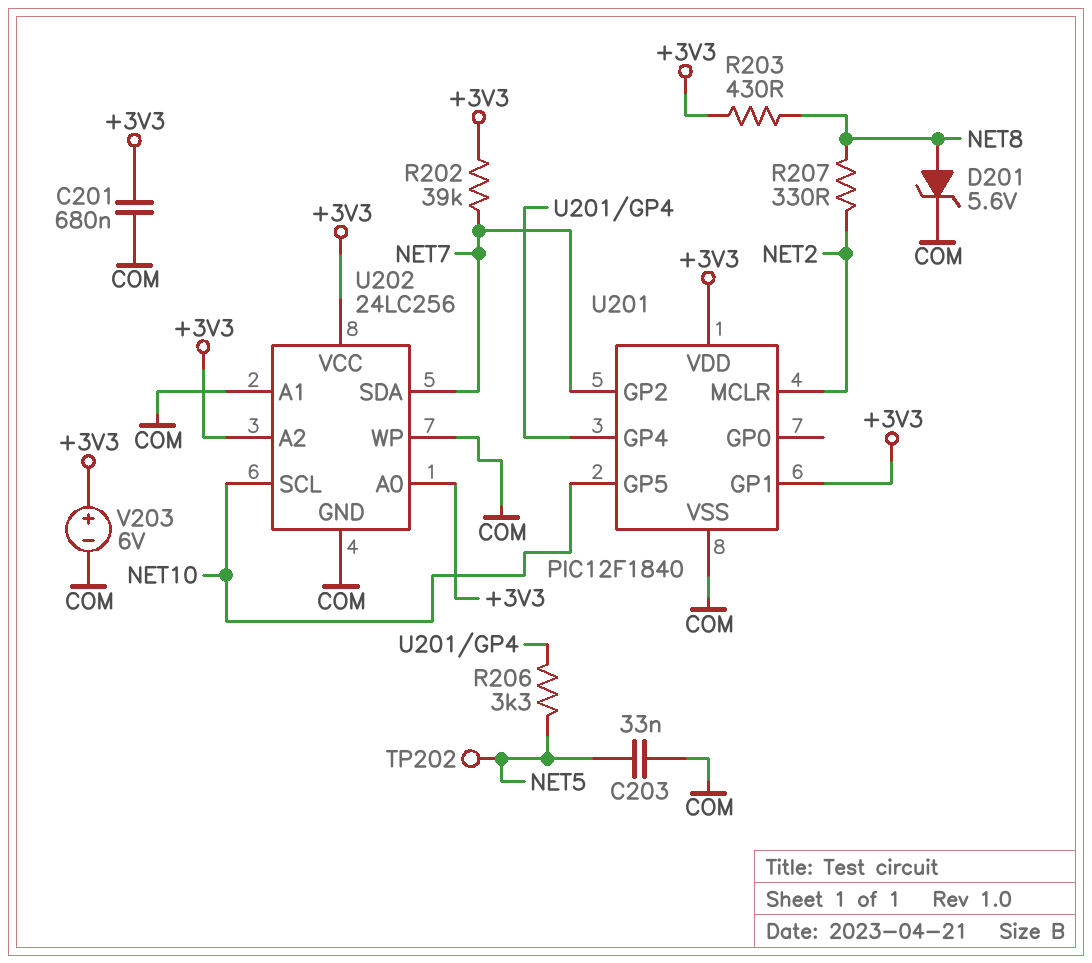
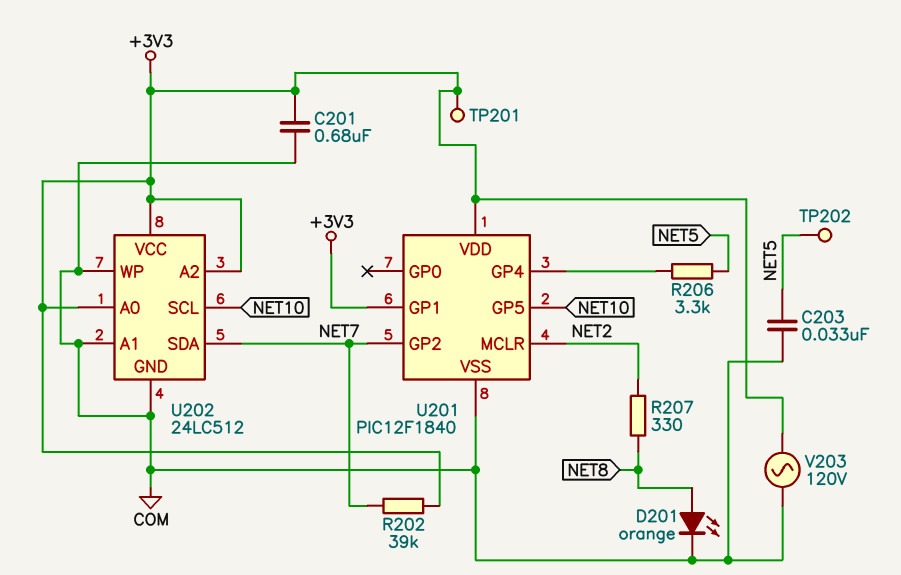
D201: zener 5.6V (A NET8, K COM) -> LED orange (A NET8, K COM)
R203: 430 (+3V3, NET8) -> none
TP201: none -> test point (+3V3)
U202: 24LC256 -> 24LC512
V203: 6V (plus +3V3, minus COM) -> AC 120V (+3V3, COM)

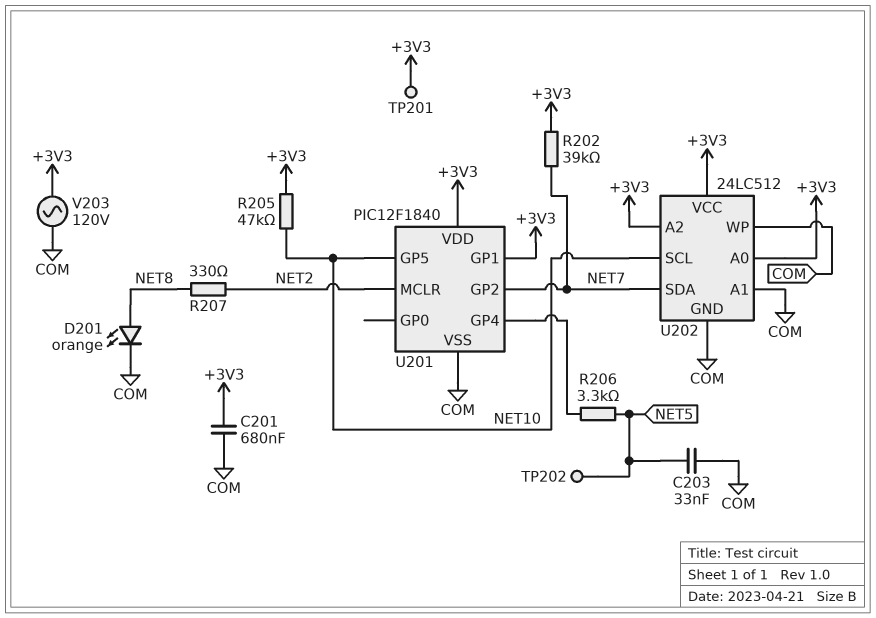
R205: none -> 47k (+3V3, NET10)

